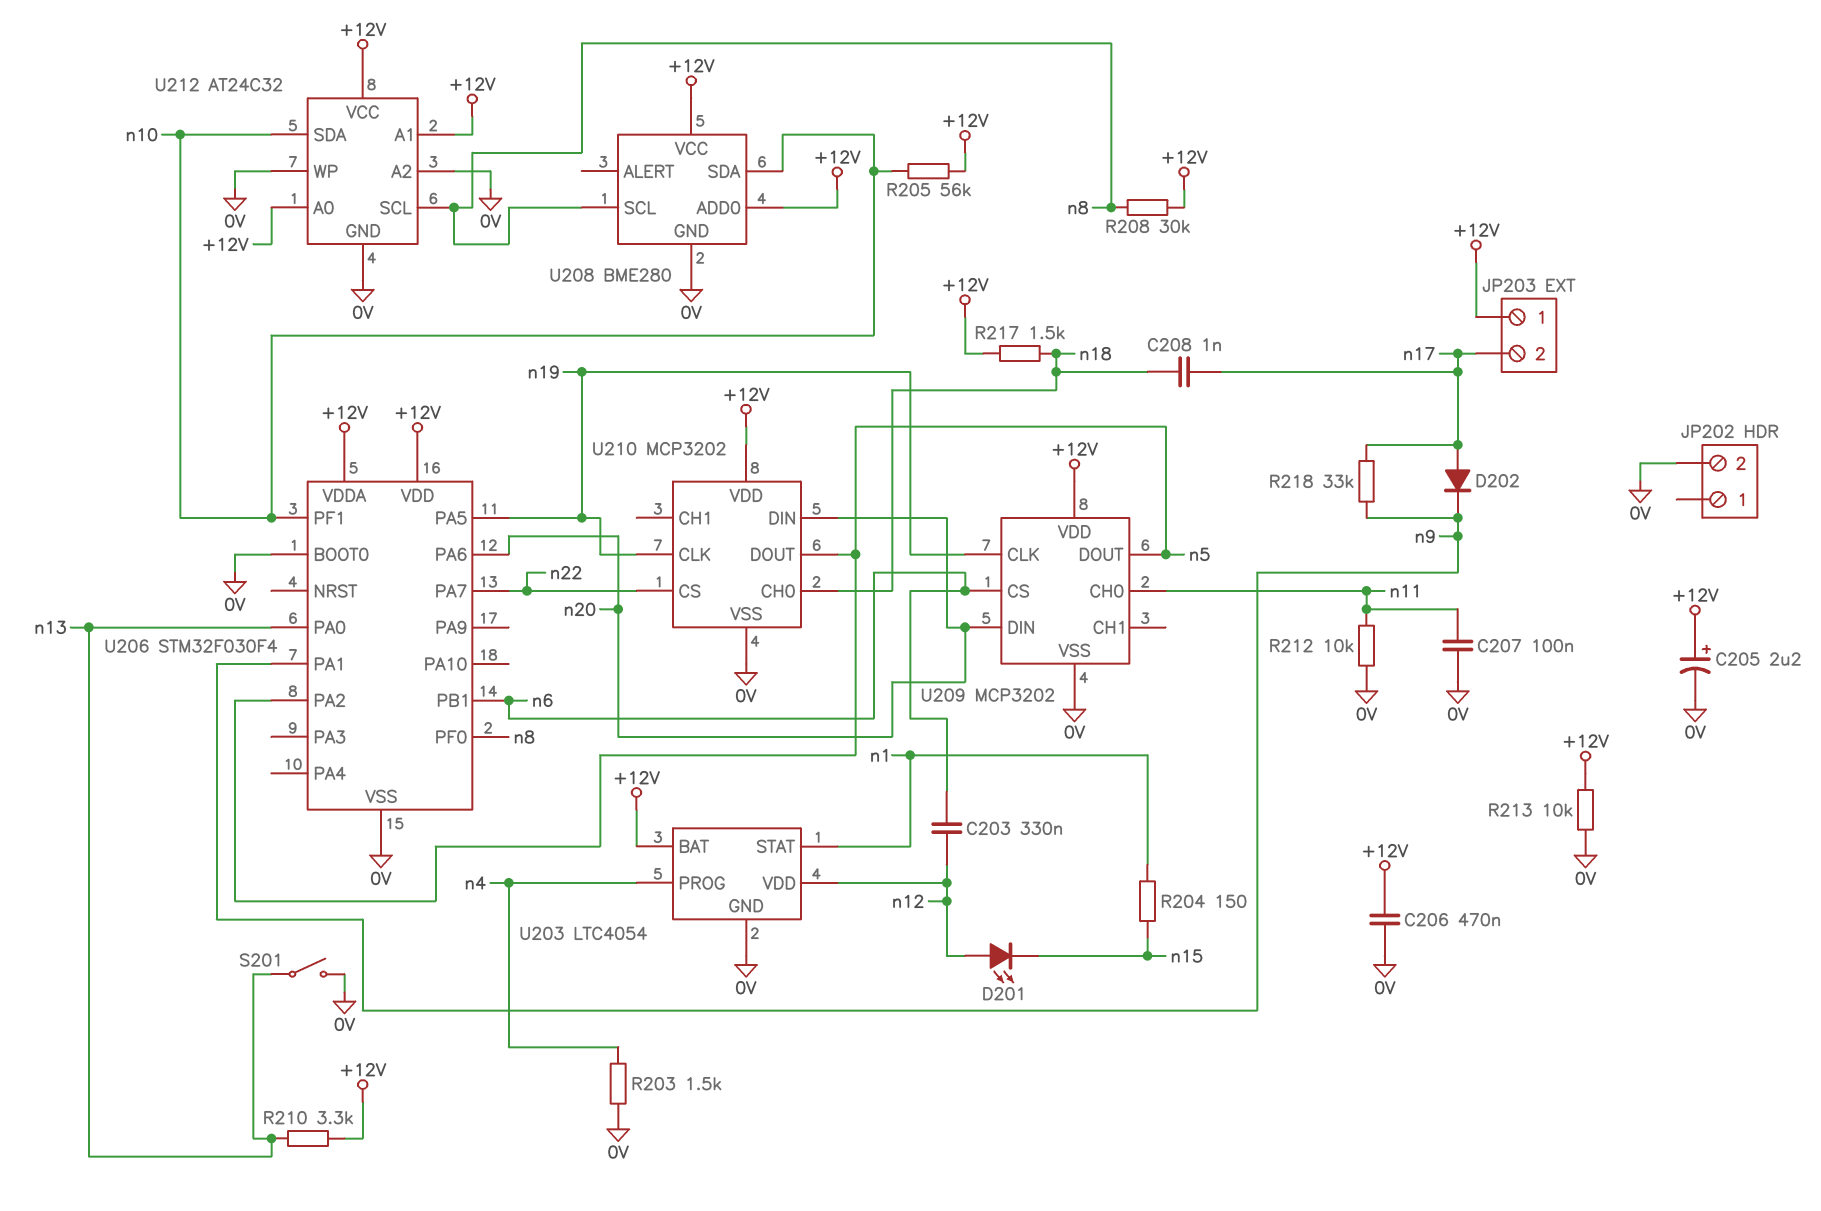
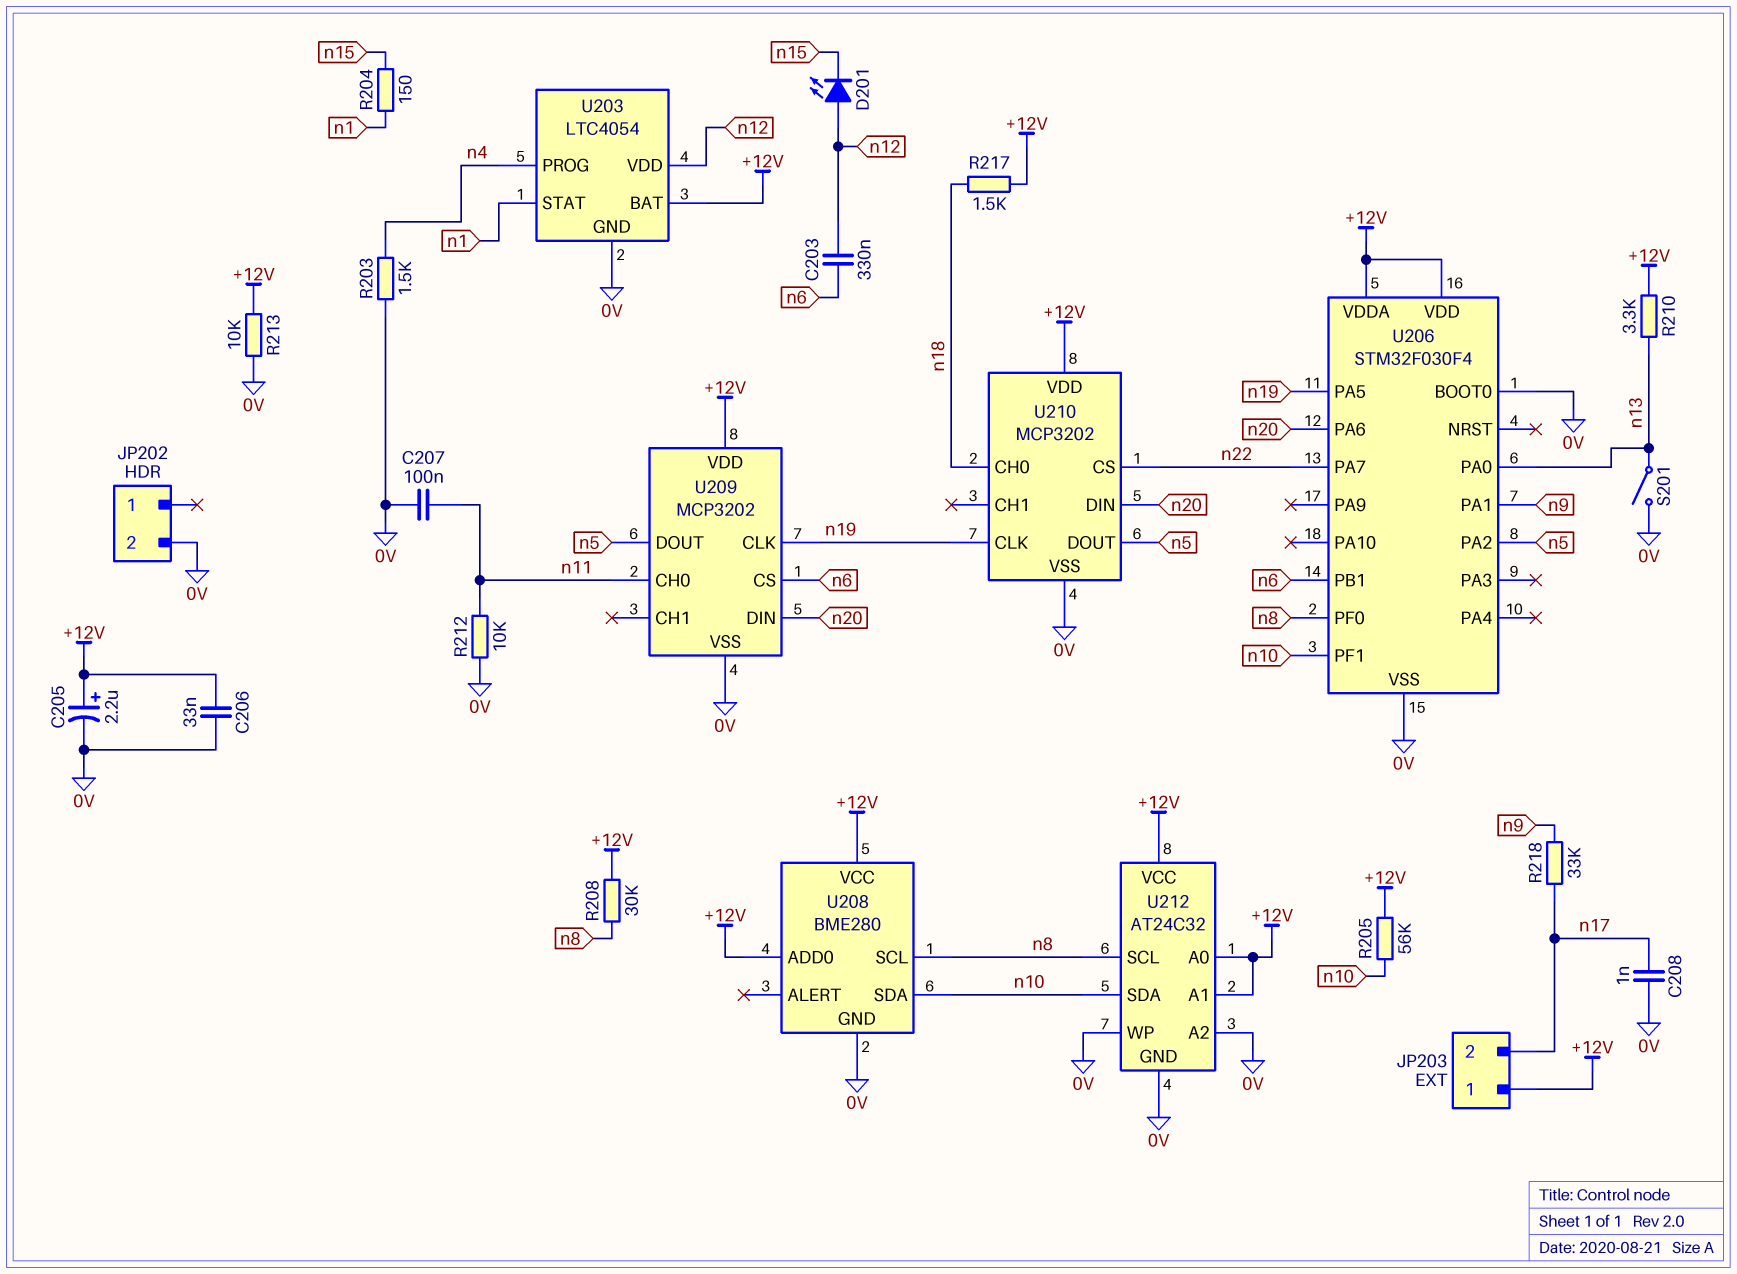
C206: 470nF (+12V, 0V) -> 33nF (+12V, 0V)
C208: 1nF (n17, n18) -> 1nF (0V, n17)
D202: diode (A n17, K n9) -> none

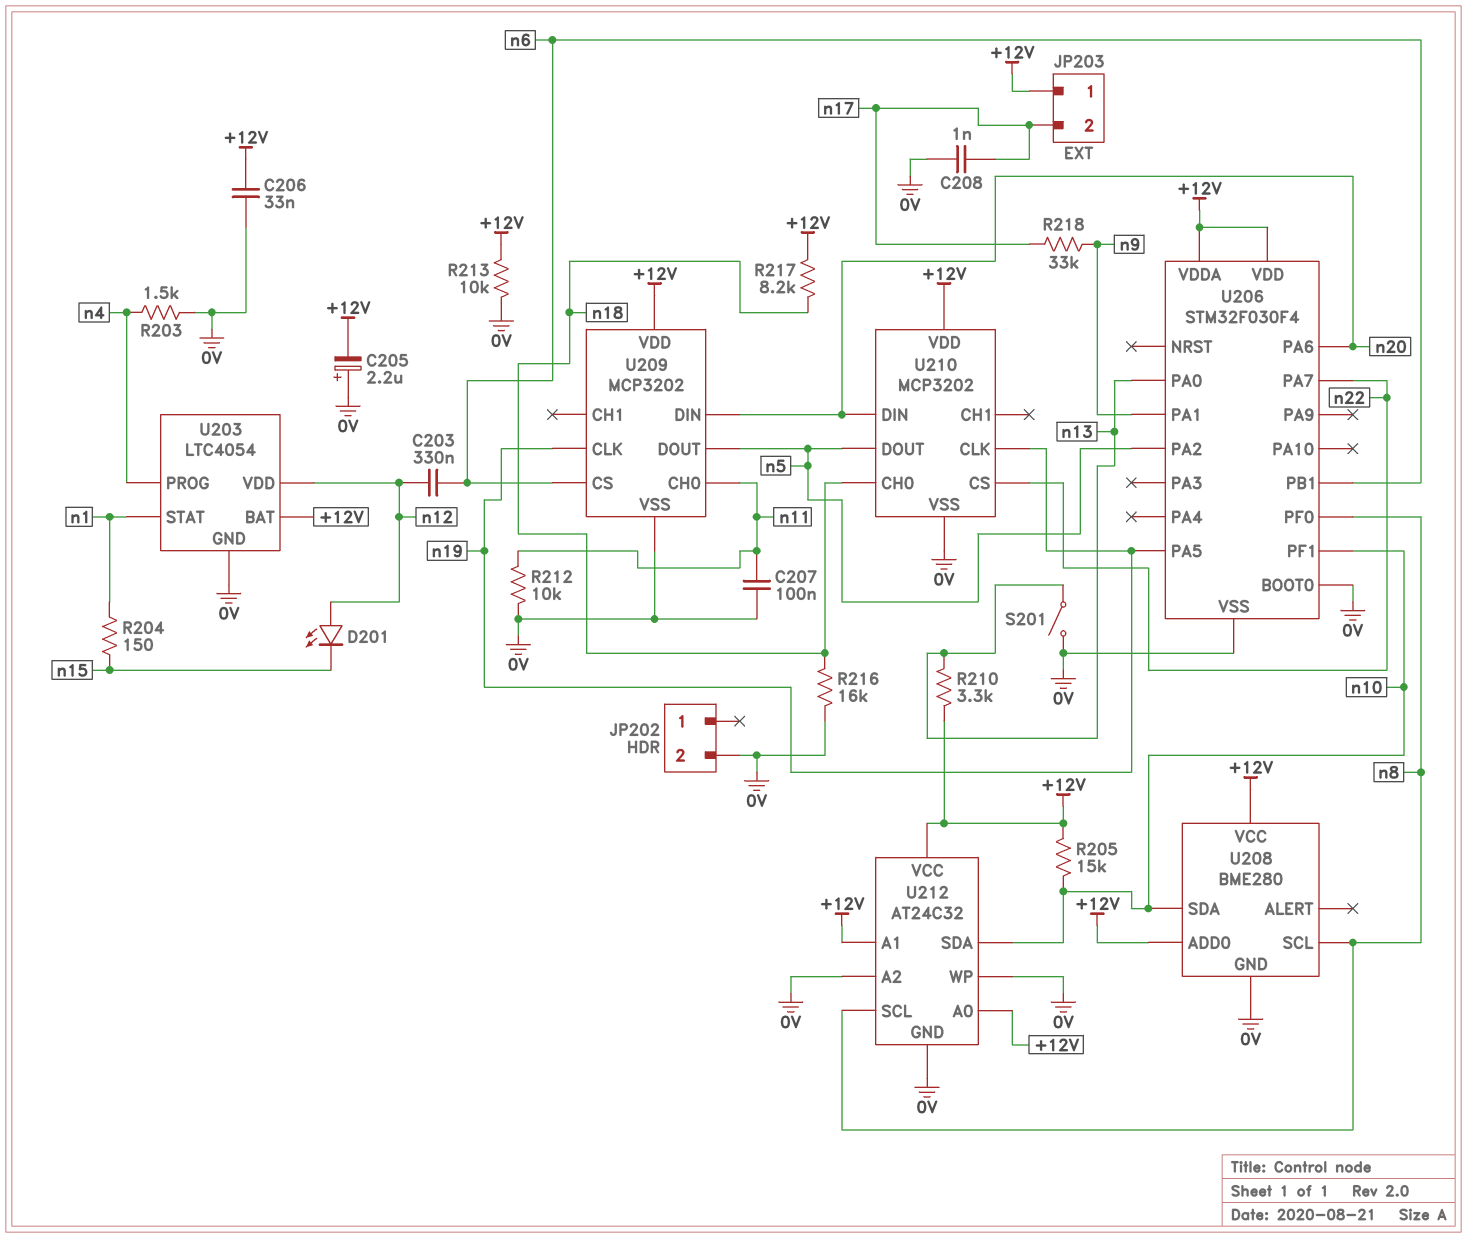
C205: 2.2uF (plus +12V, minus 0V) -> 2.2uF (plus 0V, minus +12V)
R205: 56k (+12V, n10) -> 15k (+12V, n10)
R208: 30k (+12V, n8) -> none
R216: none -> 16k (0V, n18)
R217: 1.5k (+12V, n18) -> 8.2k (+12V, n18)

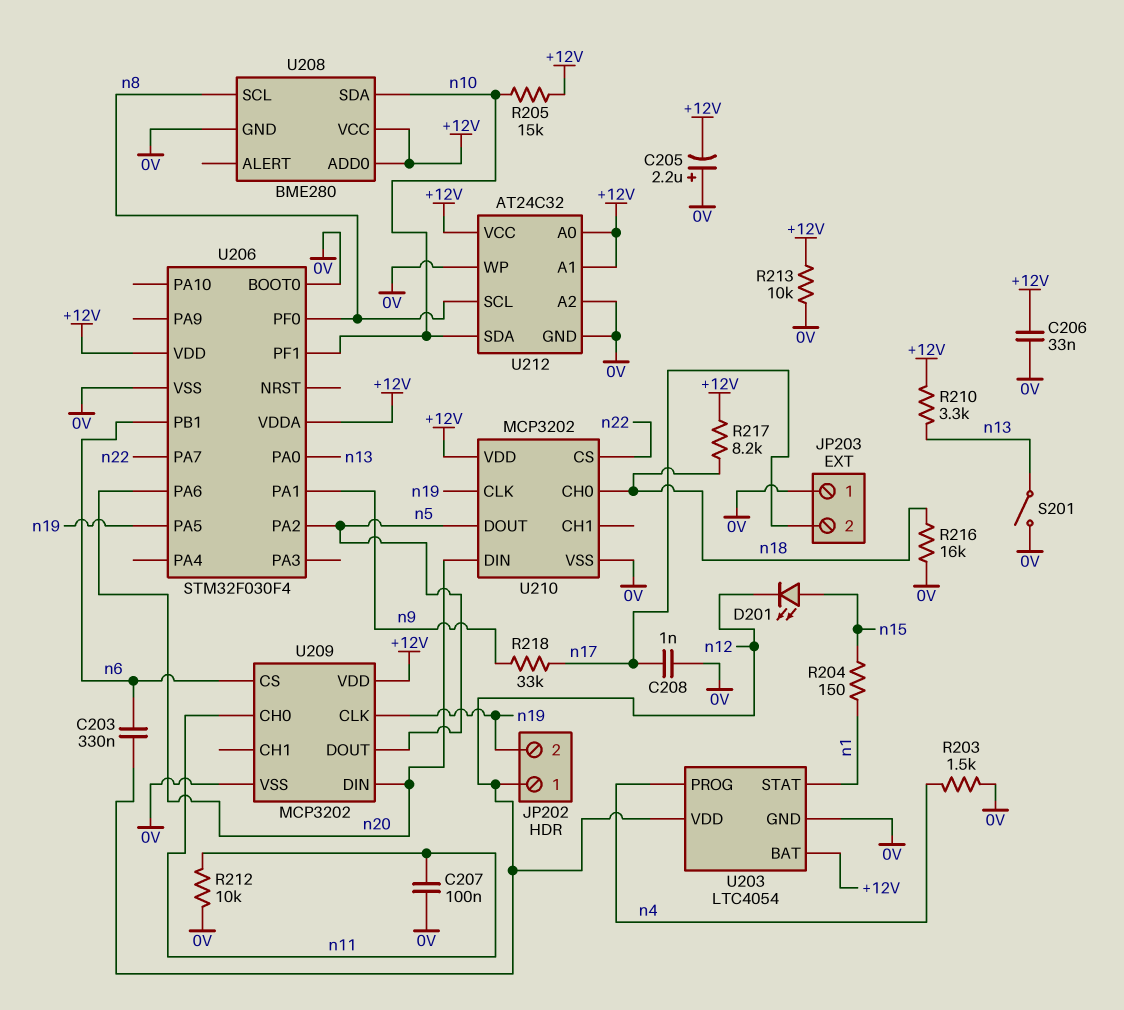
D201: LED (A n12, K n15) -> LED (A n15, K n12)
JP202 pin 1: none -> n12
JP202 pin 2: 0V -> n19
JP203 pin 1: +12V -> 0V

